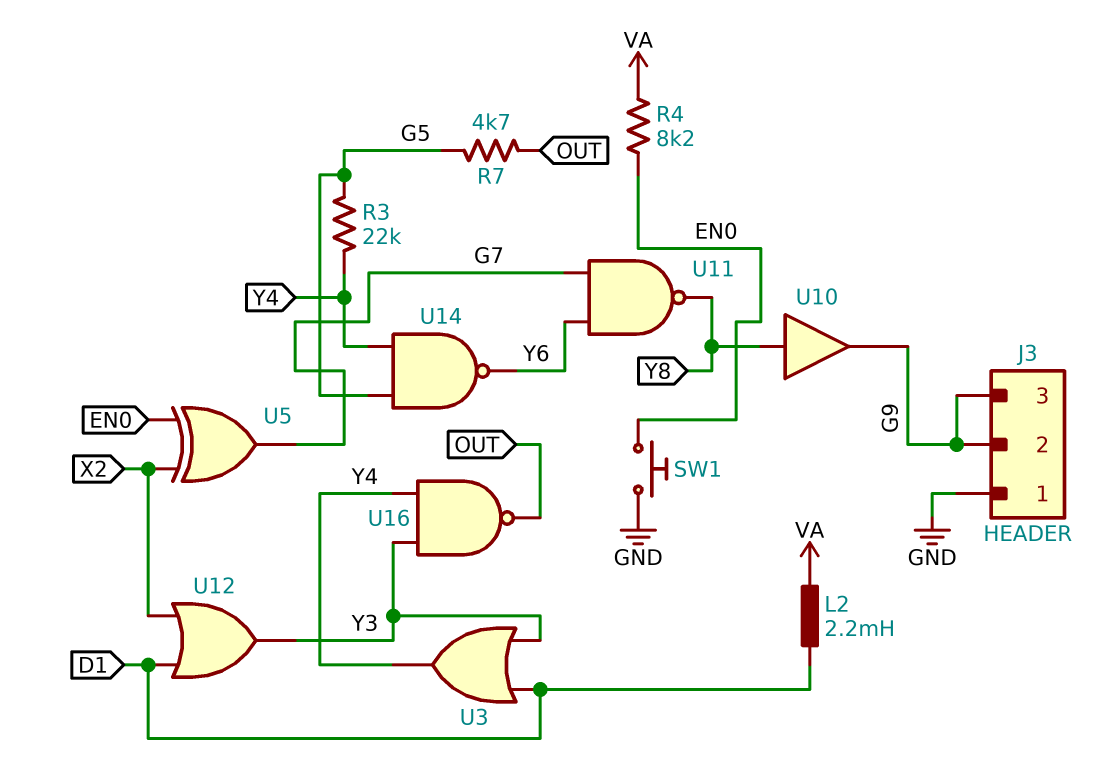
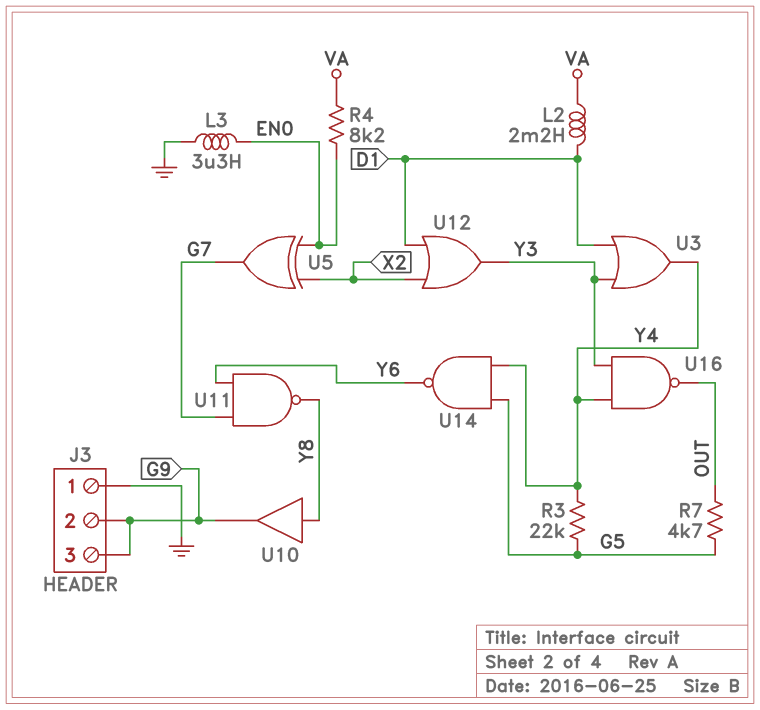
L3: none -> 3.3uH (EN0, GND)
SW1: button (EN0, GND) -> none

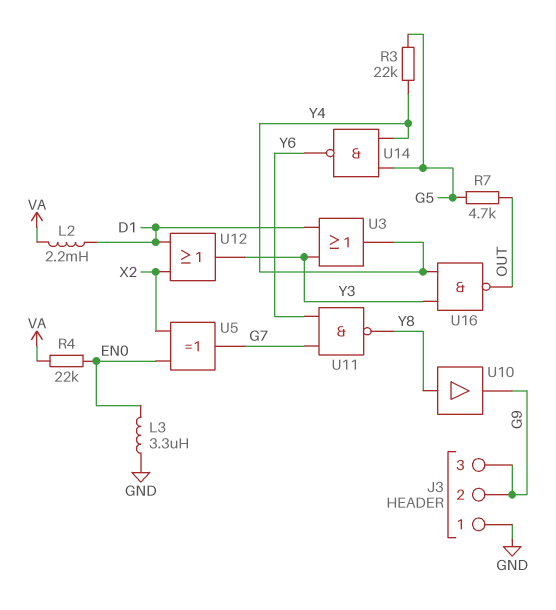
R4: 8.2k (EN0, VA) -> 22k (EN0, VA)

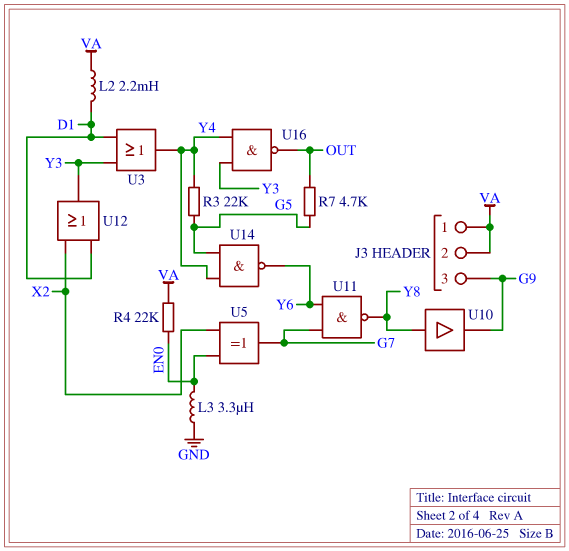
J3 pin 1: GND -> VA
J3 pin 2: G9 -> VA

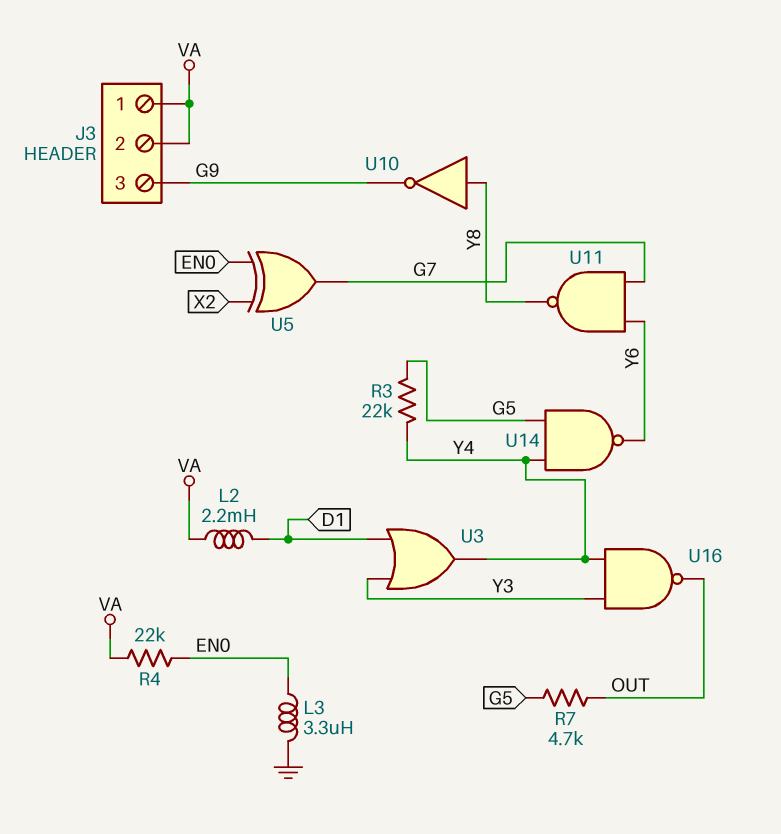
U10: buffer (in Y8, out G9) -> NOT (in Y8, out G9)
U12: OR (in D1, in X2, out Y3) -> none

